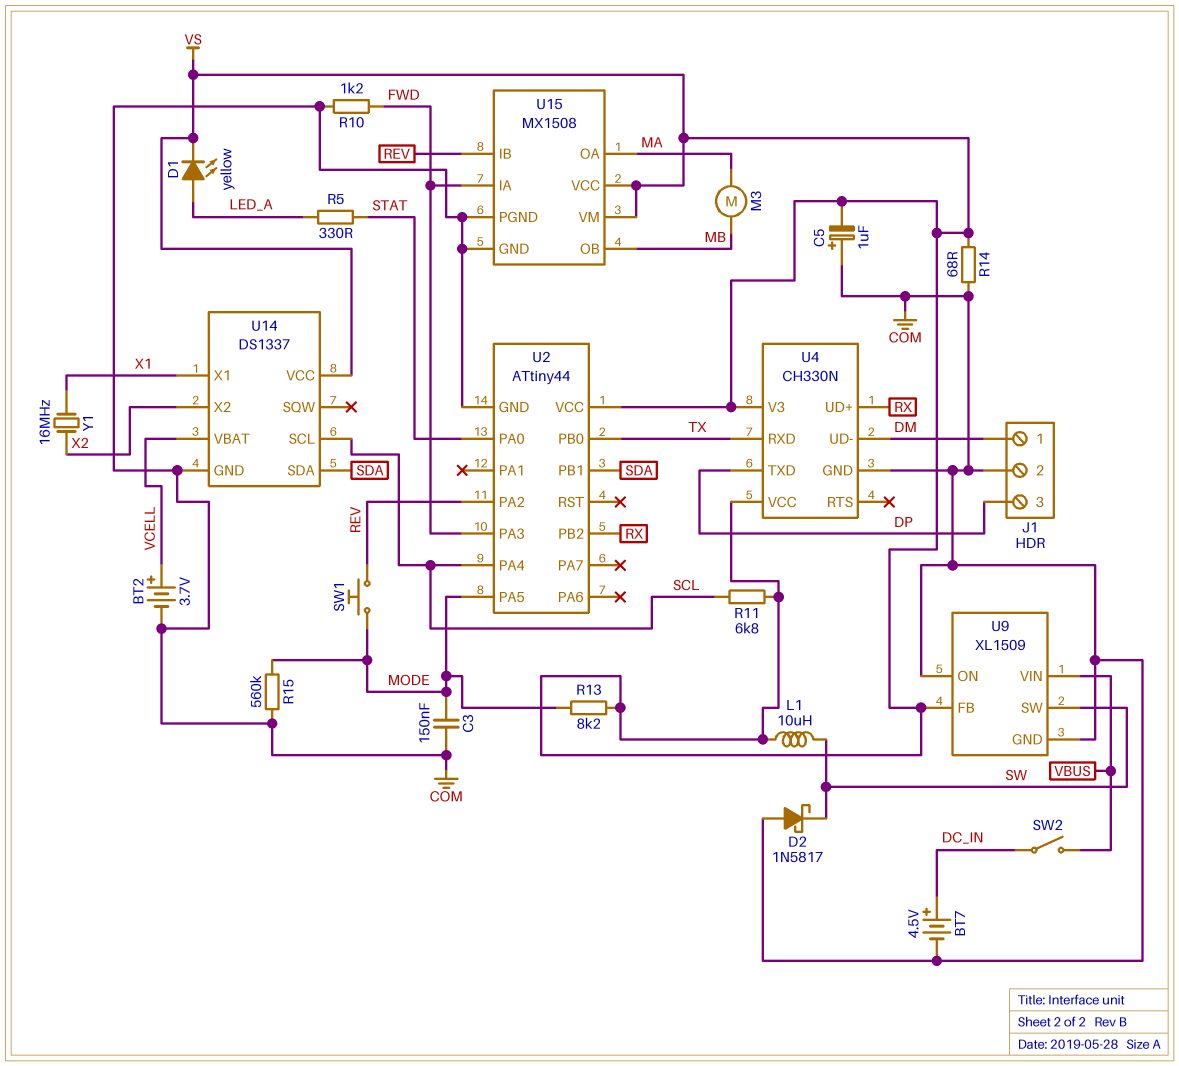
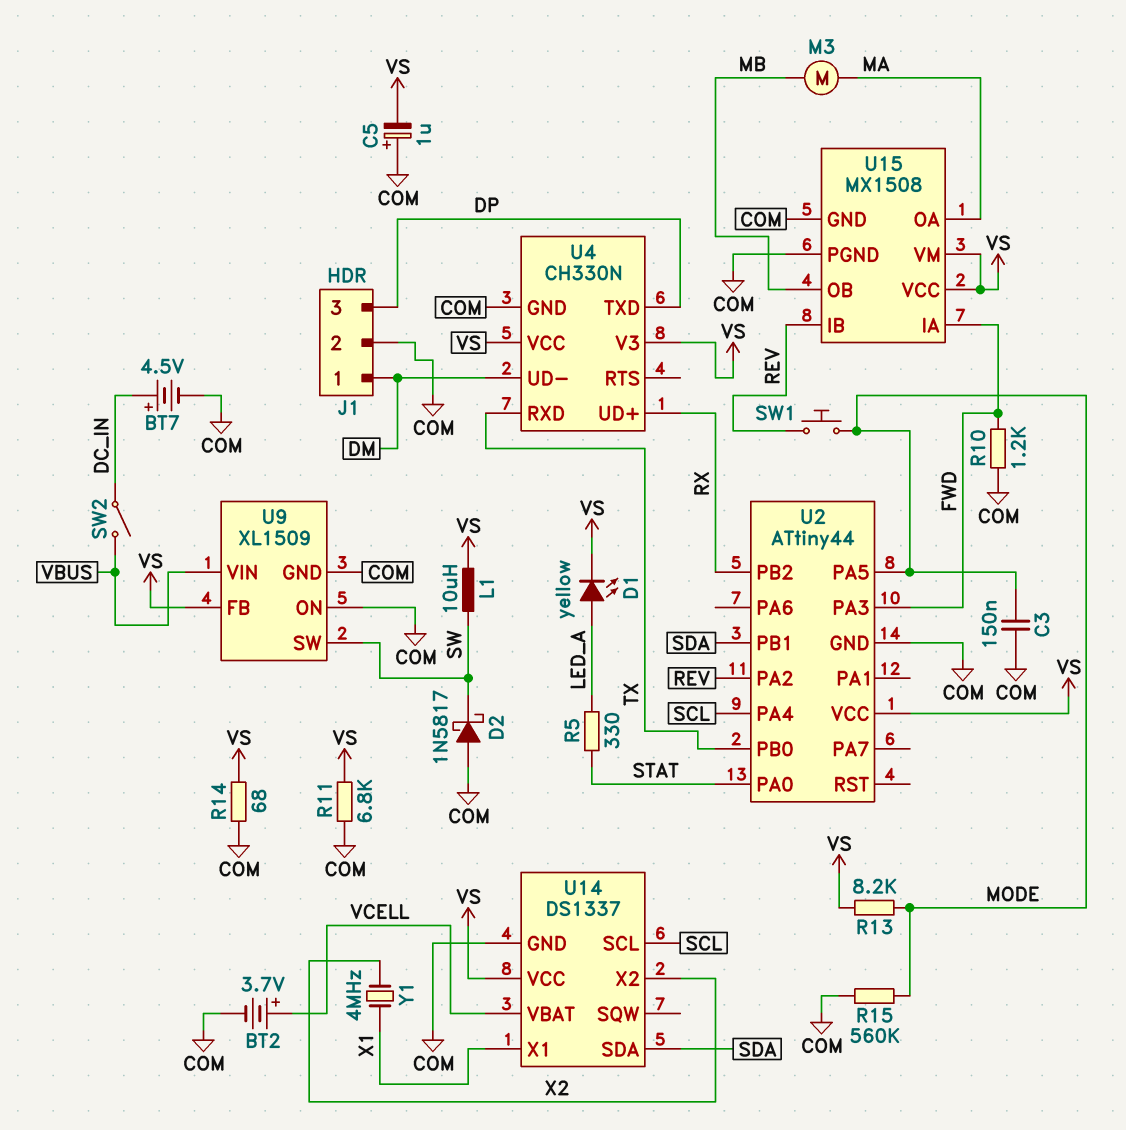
R11: 6.8k (SCL, VS) -> 6.8k (COM, VS)
Y1: 16MHz (X1, X2) -> 4MHz (X1, X2)

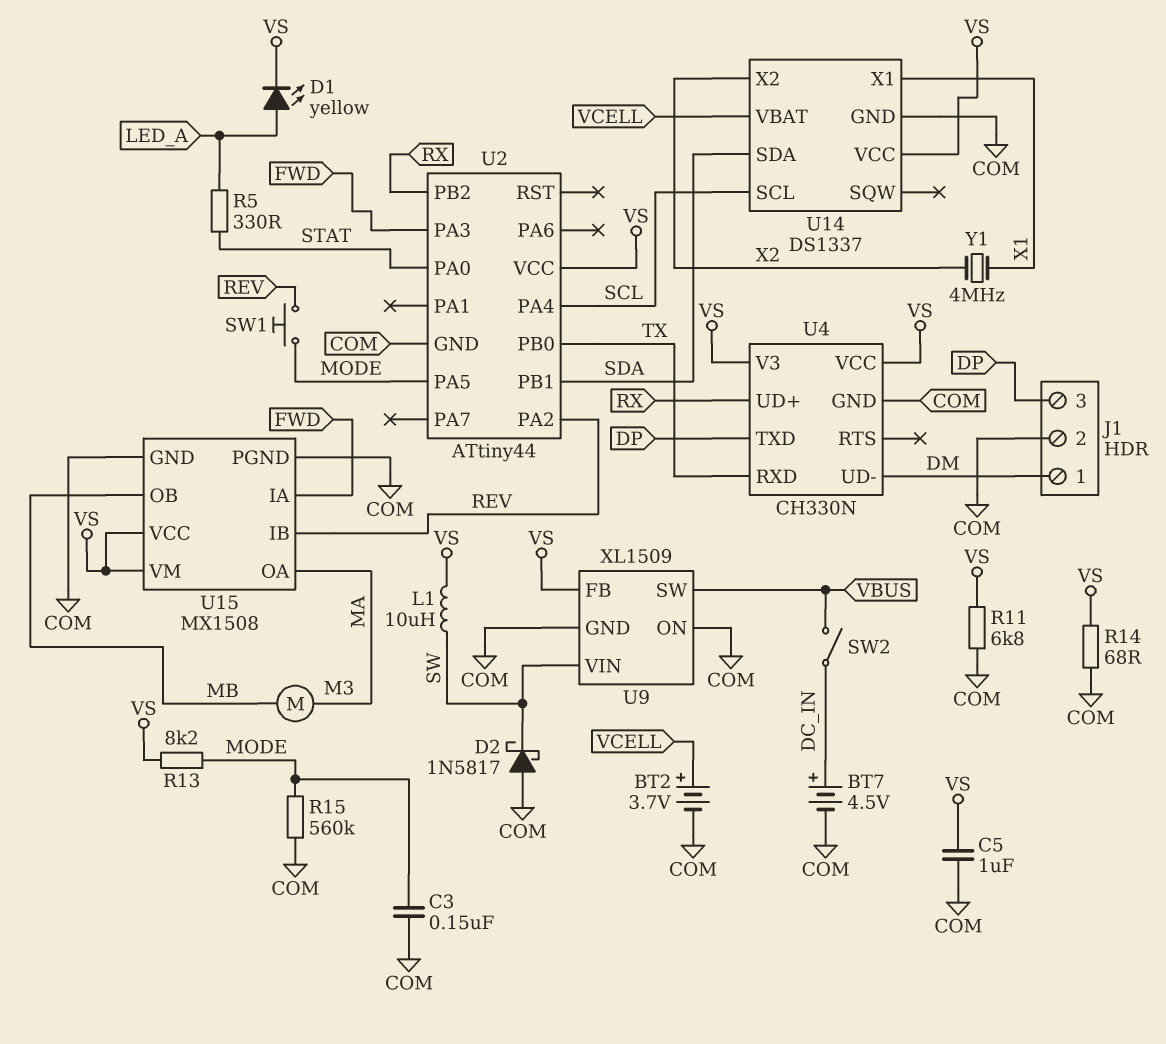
C5: 1uF (plus COM, minus VS) -> 1uF (COM, VS)
R10: 1.2k (COM, FWD) -> none
U9 pin SW: SW -> VBUS
U9 pin VIN: VBUS -> SW

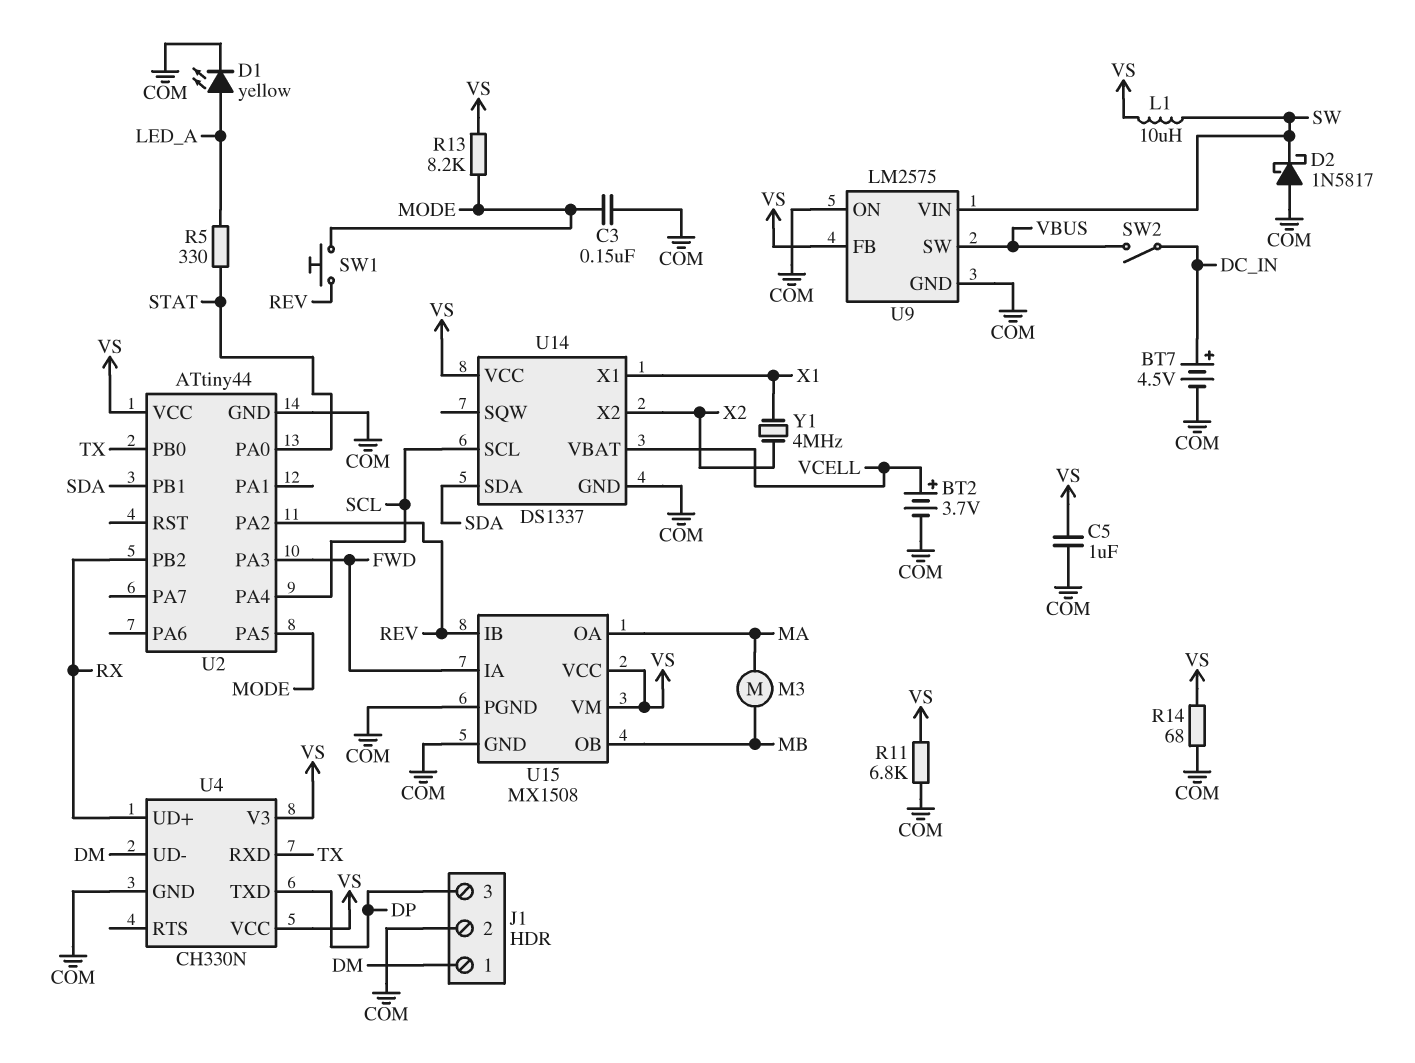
D1: LED yellow (A LED_A, K VS) -> LED yellow (A LED_A, K COM)
R15: 560k (COM, MODE) -> none
U9: XL1509 -> LM2575

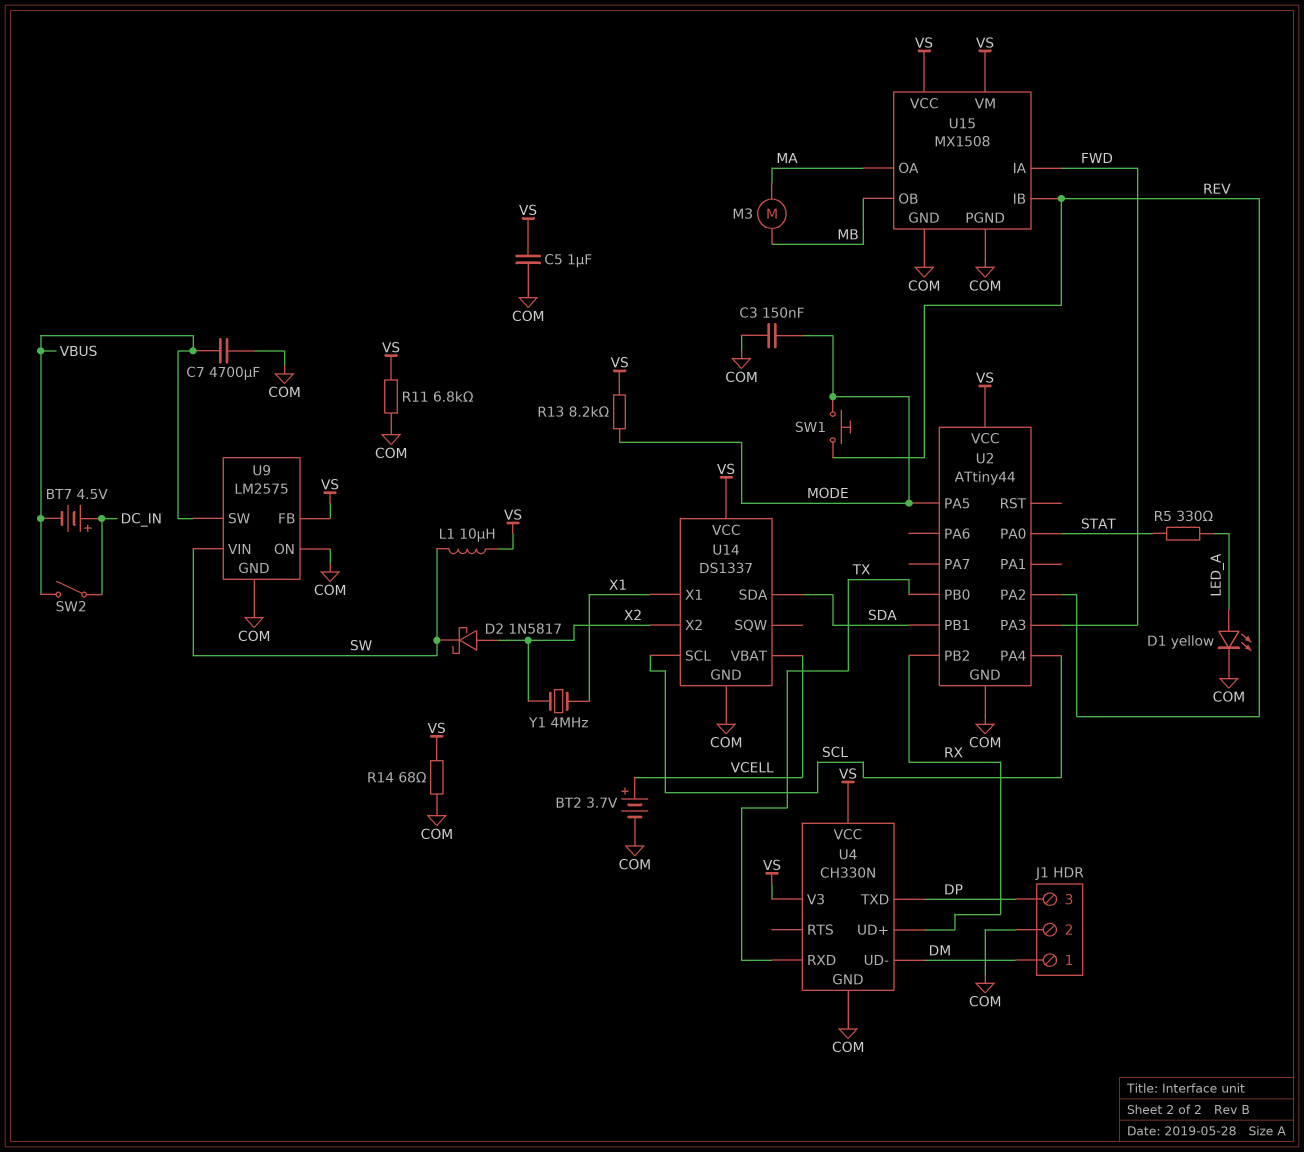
BT7: 4.5V (plus DC_IN, minus COM) -> 4.5V (plus DC_IN, minus VBUS)
C7: none -> 4700uF (COM, VBUS)
D2: schottky 1N5817 (A COM, K SW) -> schottky 1N5817 (A X2, K SW)

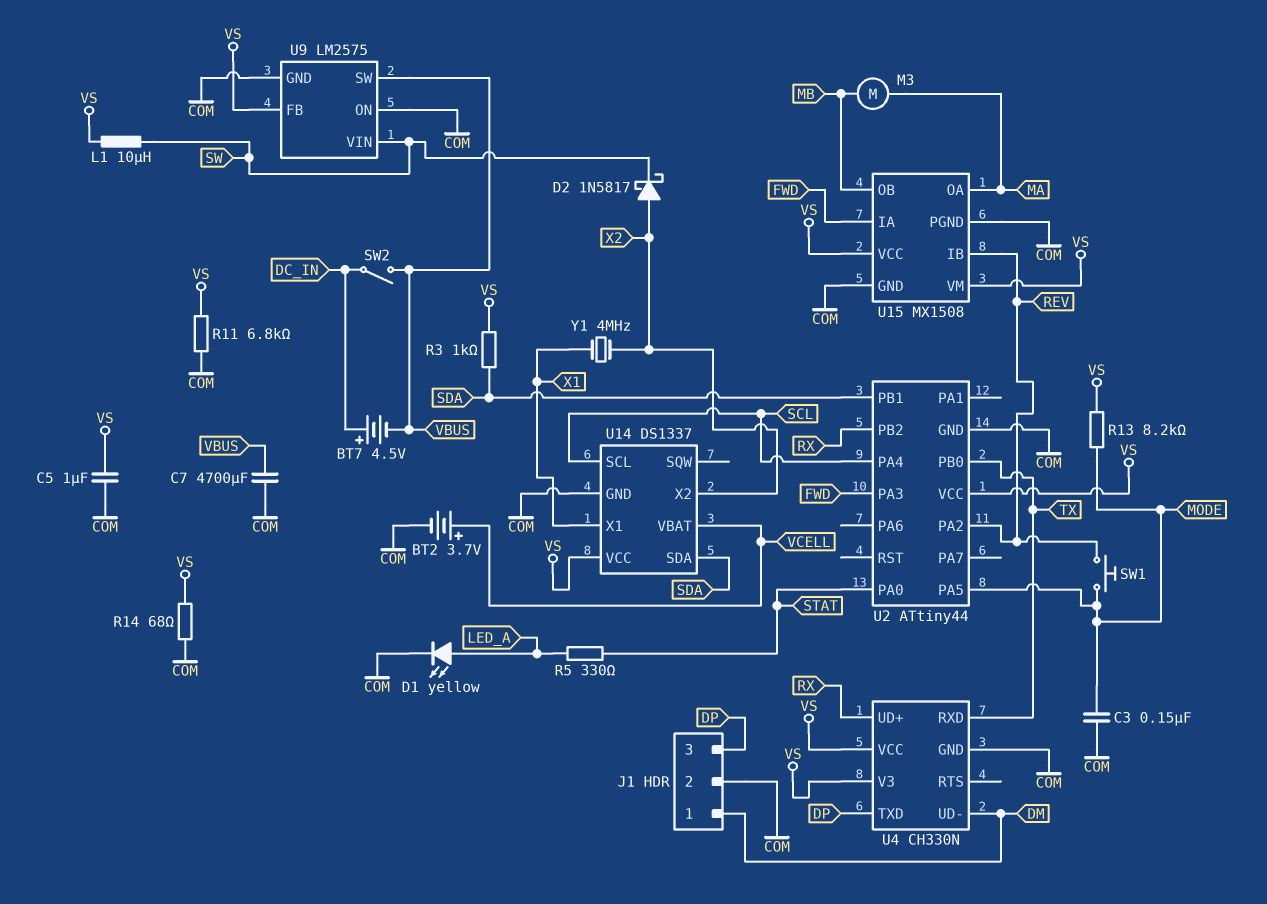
R3: none -> 1k (SDA, VS)

